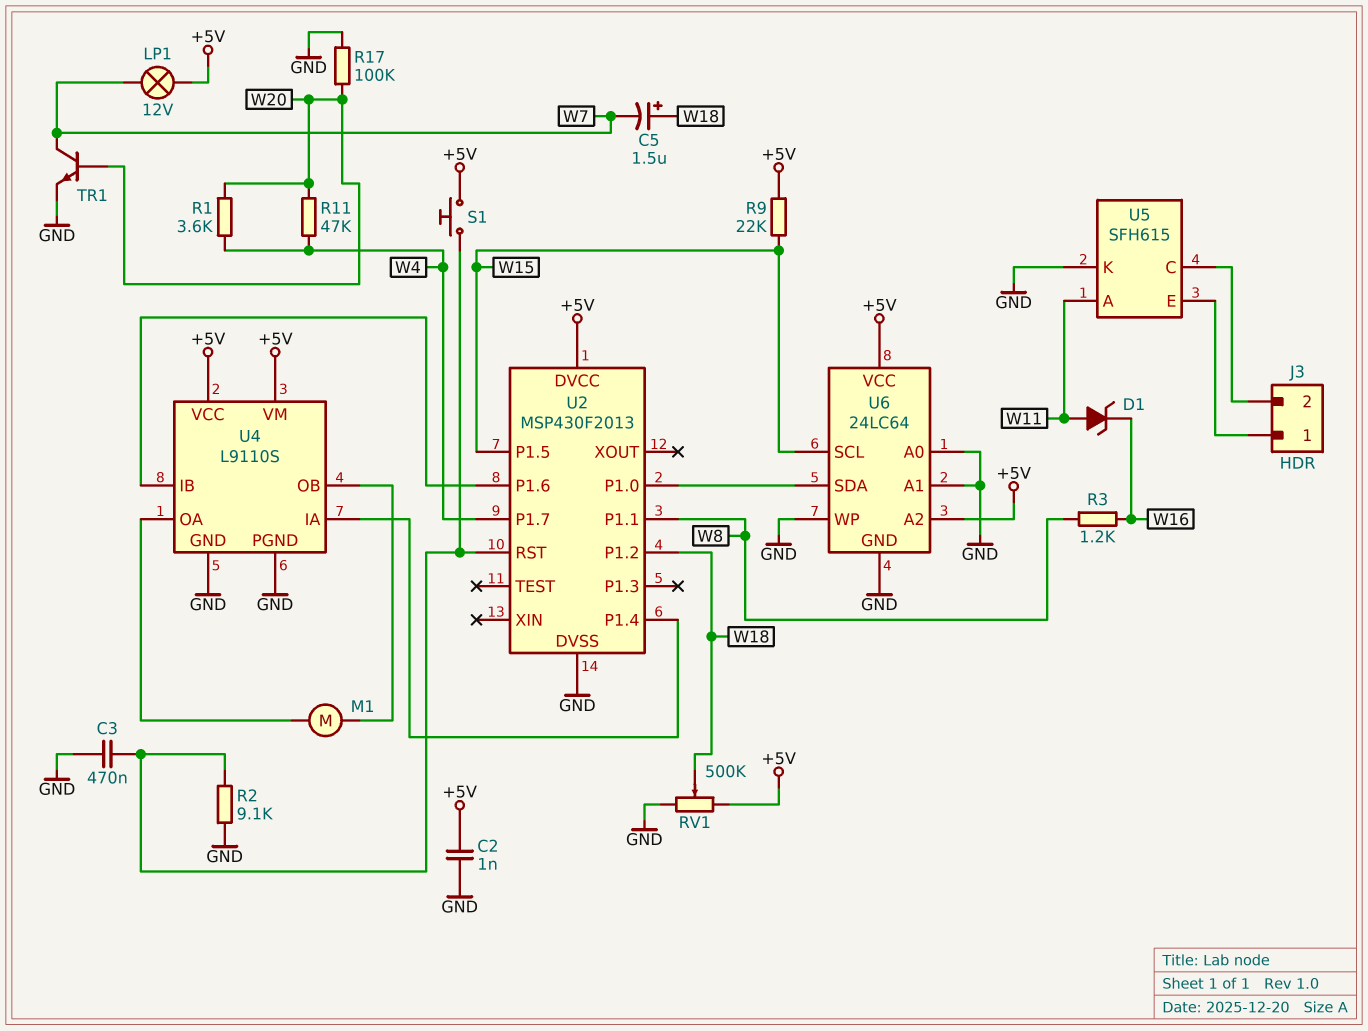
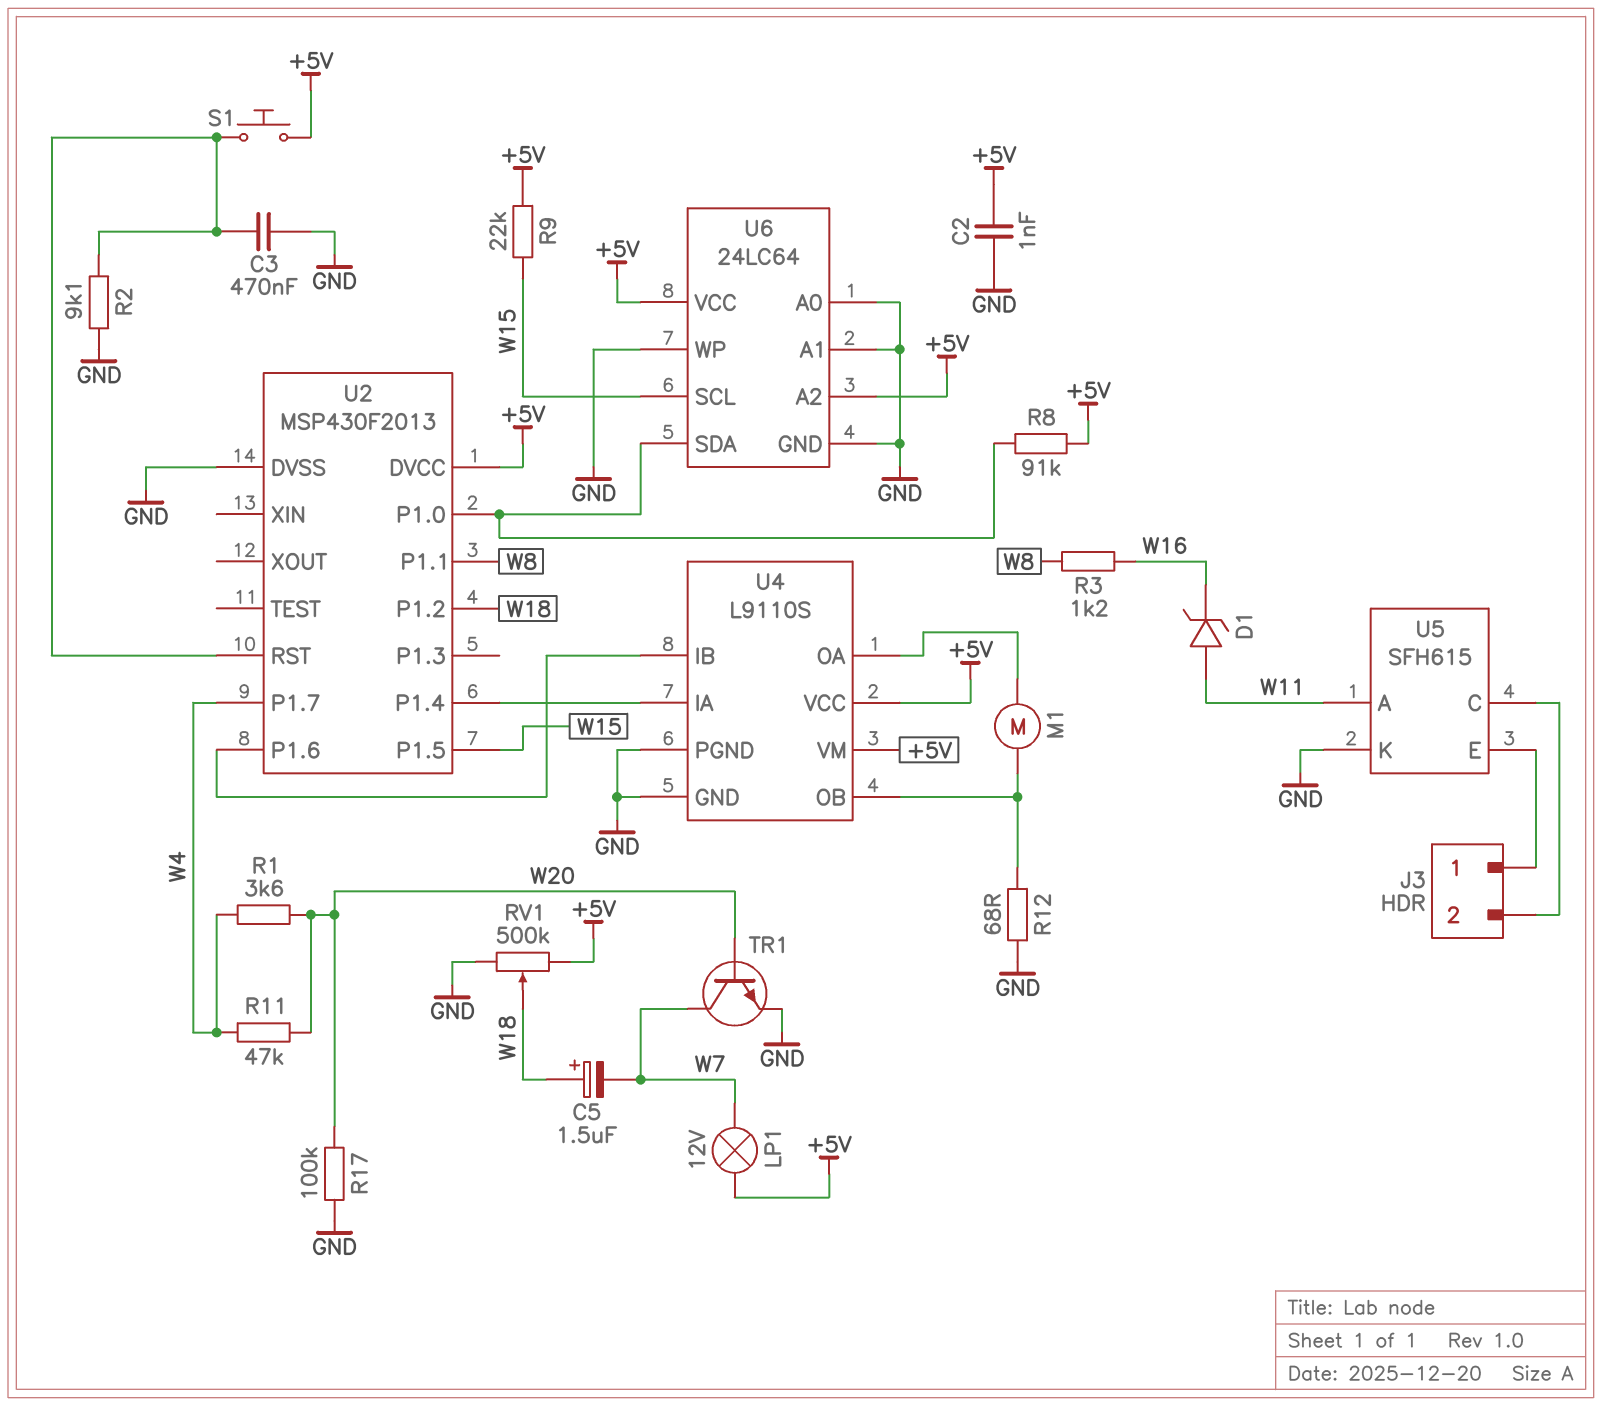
R8: none -> 91k (+5V, U2/P1.0)
R12: none -> 68 (GND, U4/OB)

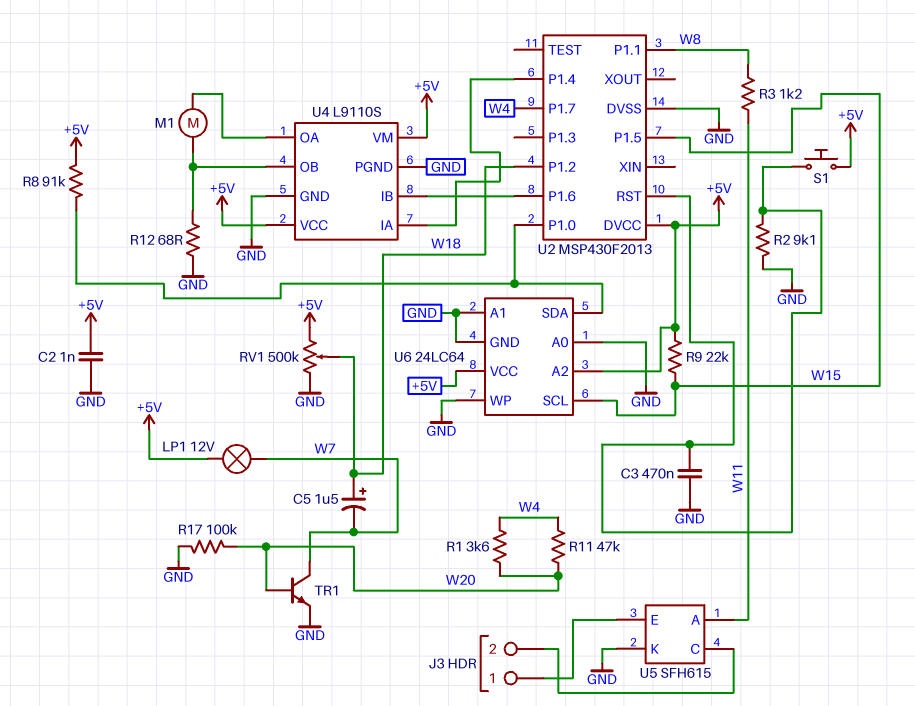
D1: zener (A W11, K W16) -> none
R3: 1.2k (W8, W16) -> 1.2k (W8, W11)

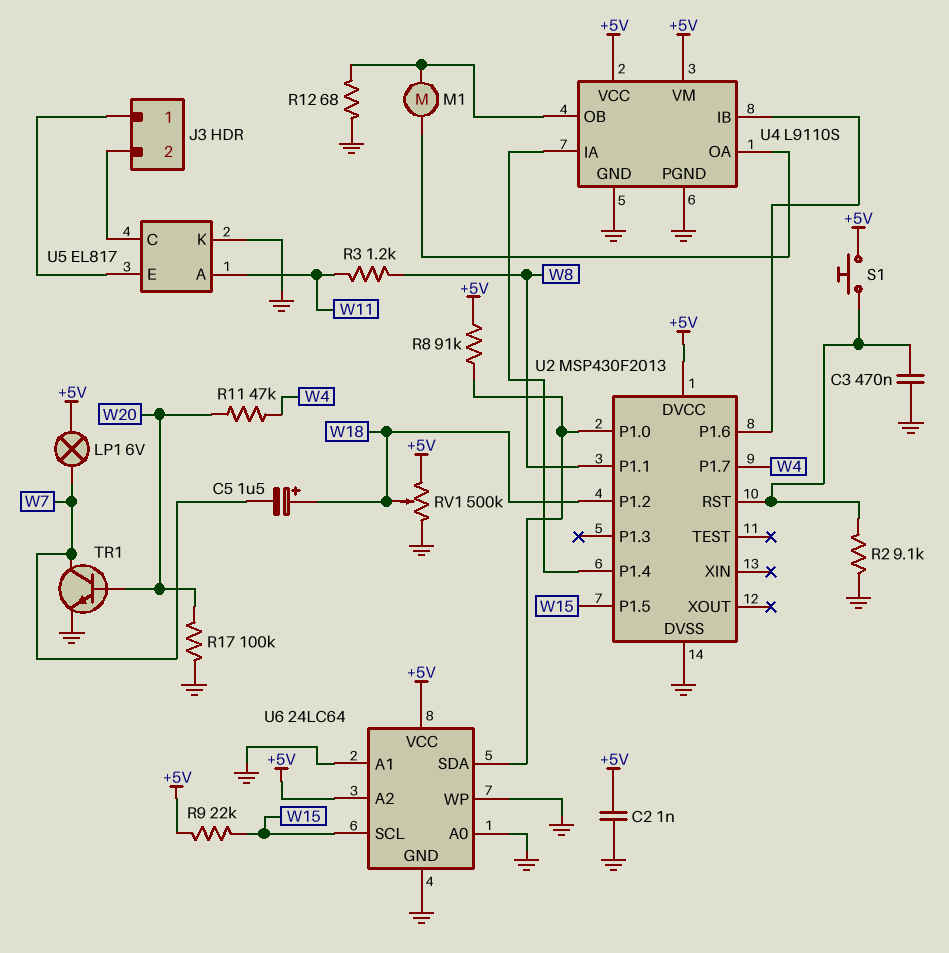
LP1: lamp 12V (+5V, W7) -> lamp 6V (+5V, W7)
R1: 3.6k (W4, W20) -> none
U5: SFH615 -> EL817

